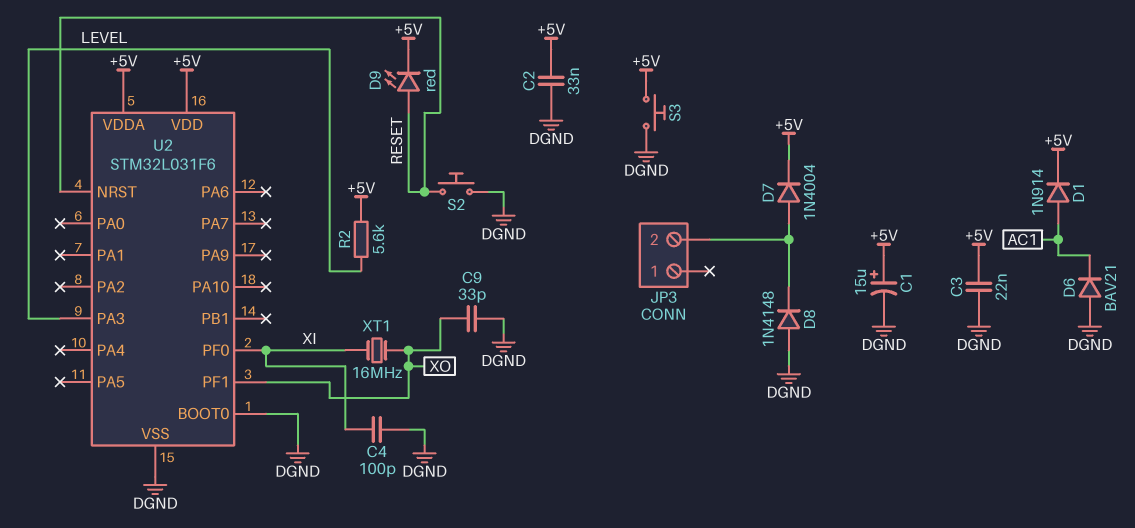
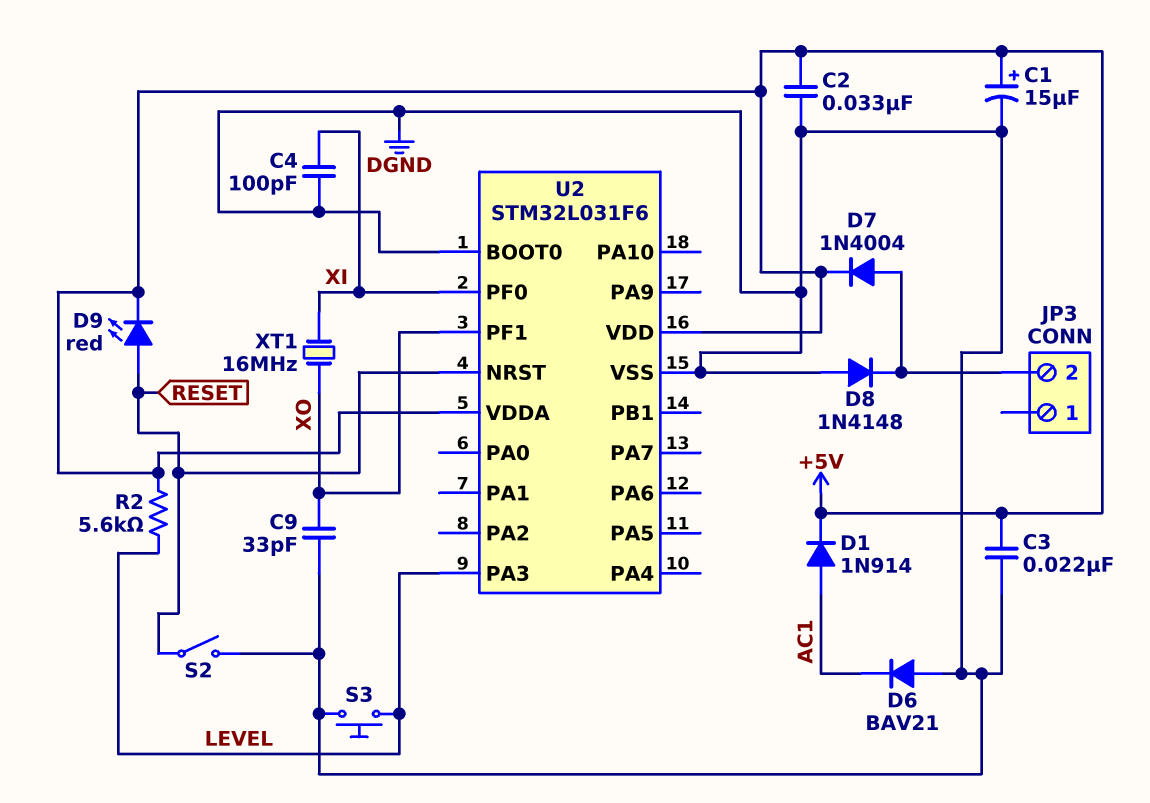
S2: button (DGND, RESET) -> switch (DGND, RESET)
S3: button (+5V, DGND) -> button (DGND, LEVEL)

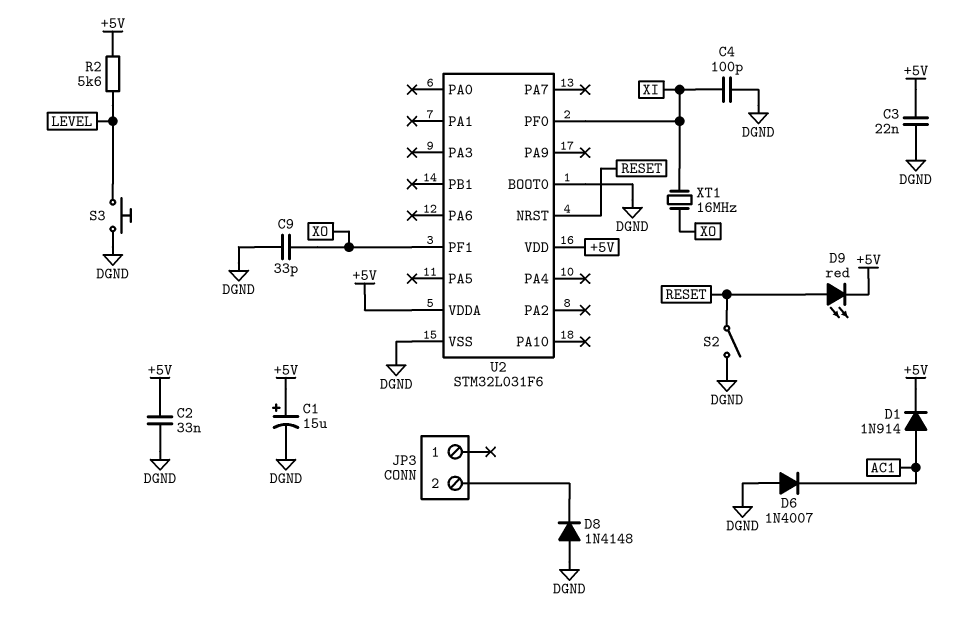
D6: diode BAV21 (A DGND, K AC1) -> diode 1N4007 (A DGND, K AC1)
D7: diode 1N4004 (A JP3/2, K +5V) -> none
U2 pin PA3: LEVEL -> none

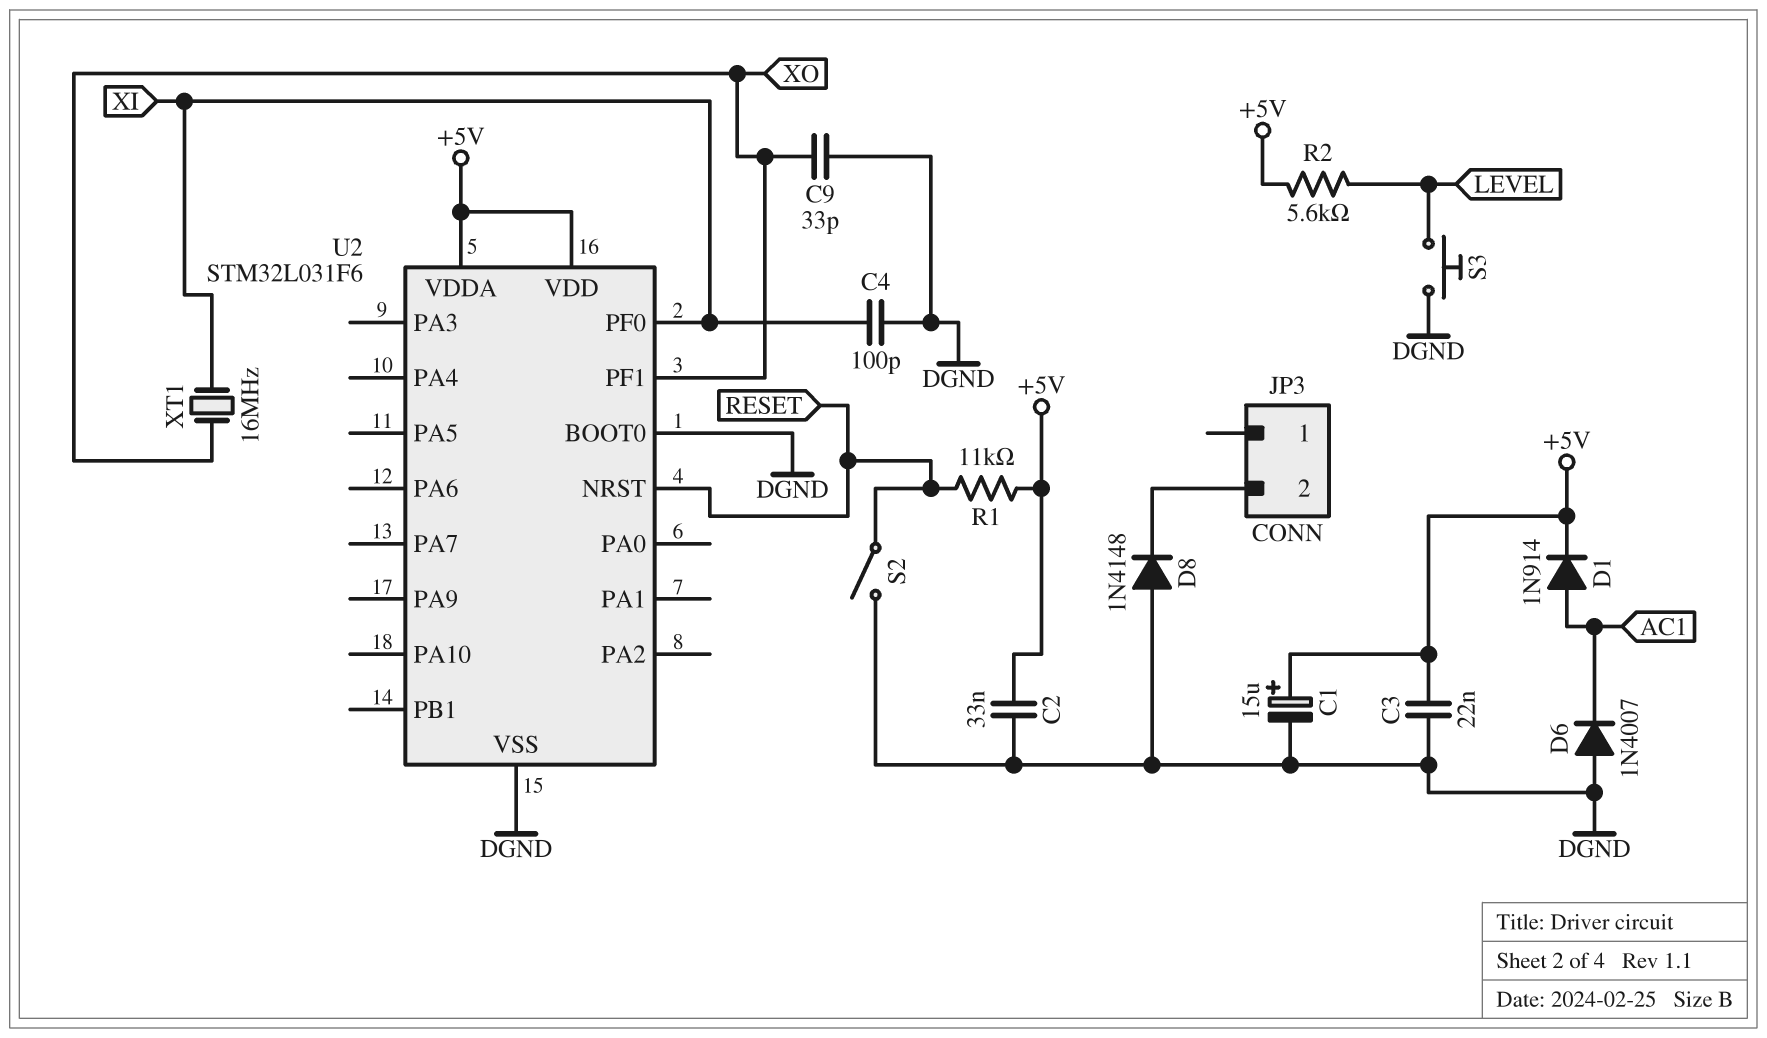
D9: LED red (A RESET, K +5V) -> none
R1: none -> 11k (+5V, RESET)

